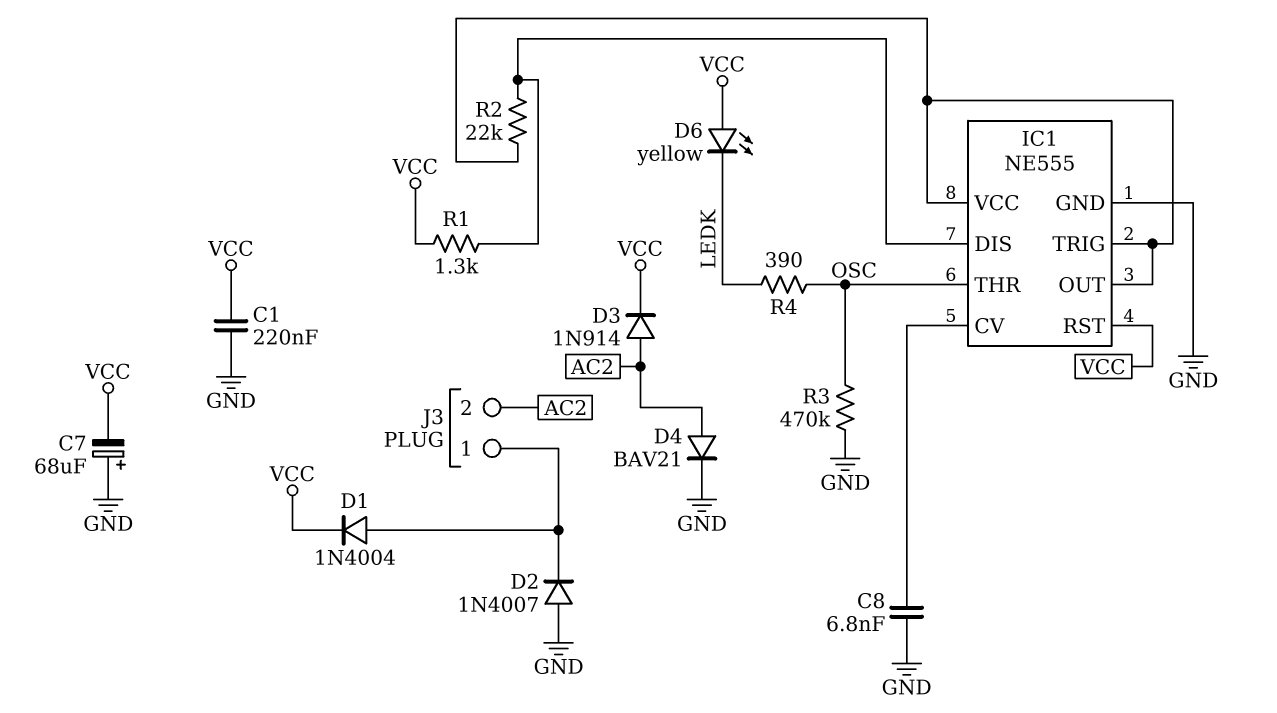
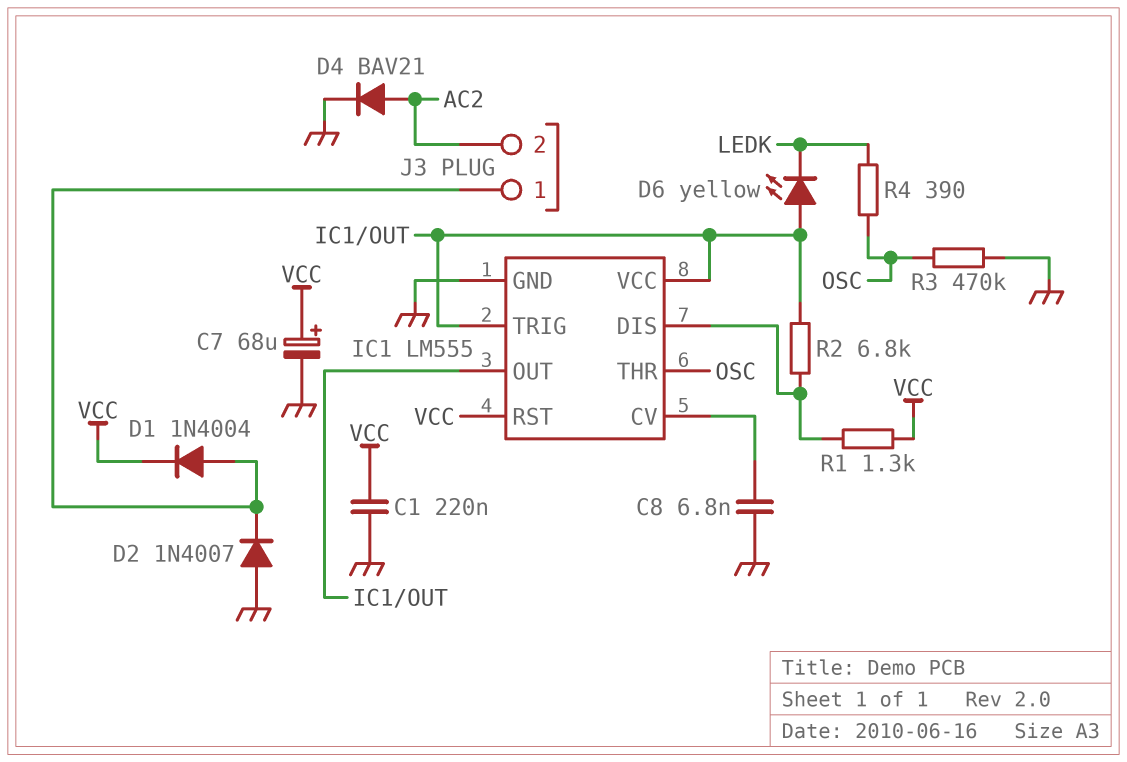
C7: 68uF (plus GND, minus VCC) -> 68uF (plus VCC, minus GND)
D3: diode 1N914 (A AC2, K VCC) -> none
D6: LED yellow (A VCC, K LEDK) -> LED yellow (A IC1/OUT, K LEDK)
IC1: NE555 -> LM555
R2: 22k (IC1/DIS, IC1/OUT) -> 6.8k (IC1/DIS, IC1/OUT)

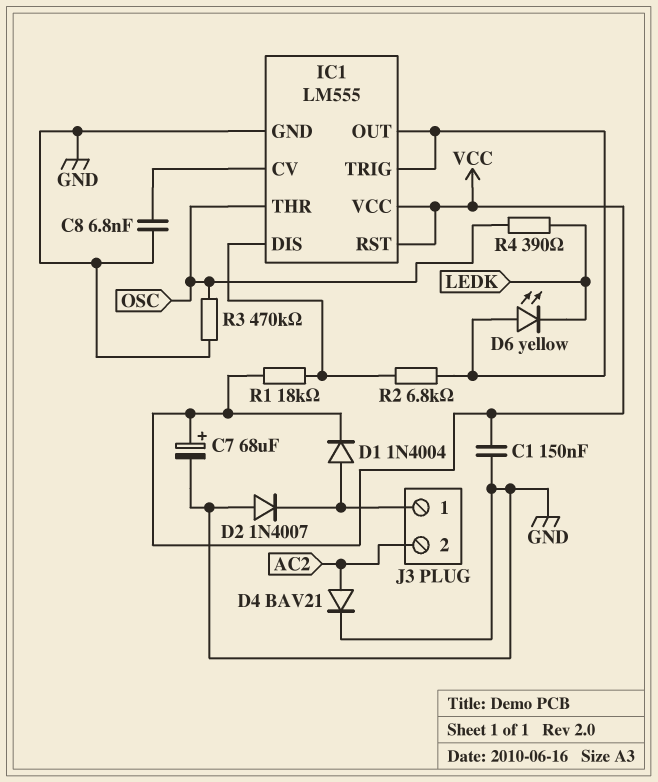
C1: 220nF (GND, VCC) -> 150nF (GND, VCC)
IC1 pin VCC: IC1/OUT -> VCC
R1: 1.3k (IC1/DIS, VCC) -> 18k (IC1/DIS, VCC)

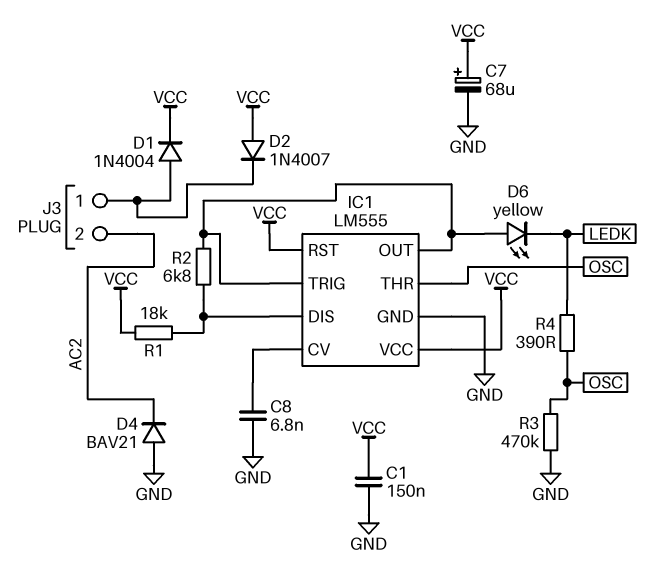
D2: diode 1N4007 (A GND, K J3/1) -> diode 1N4007 (A VCC, K J3/1)
D4: diode BAV21 (A AC2, K GND) -> diode BAV21 (A GND, K AC2)

